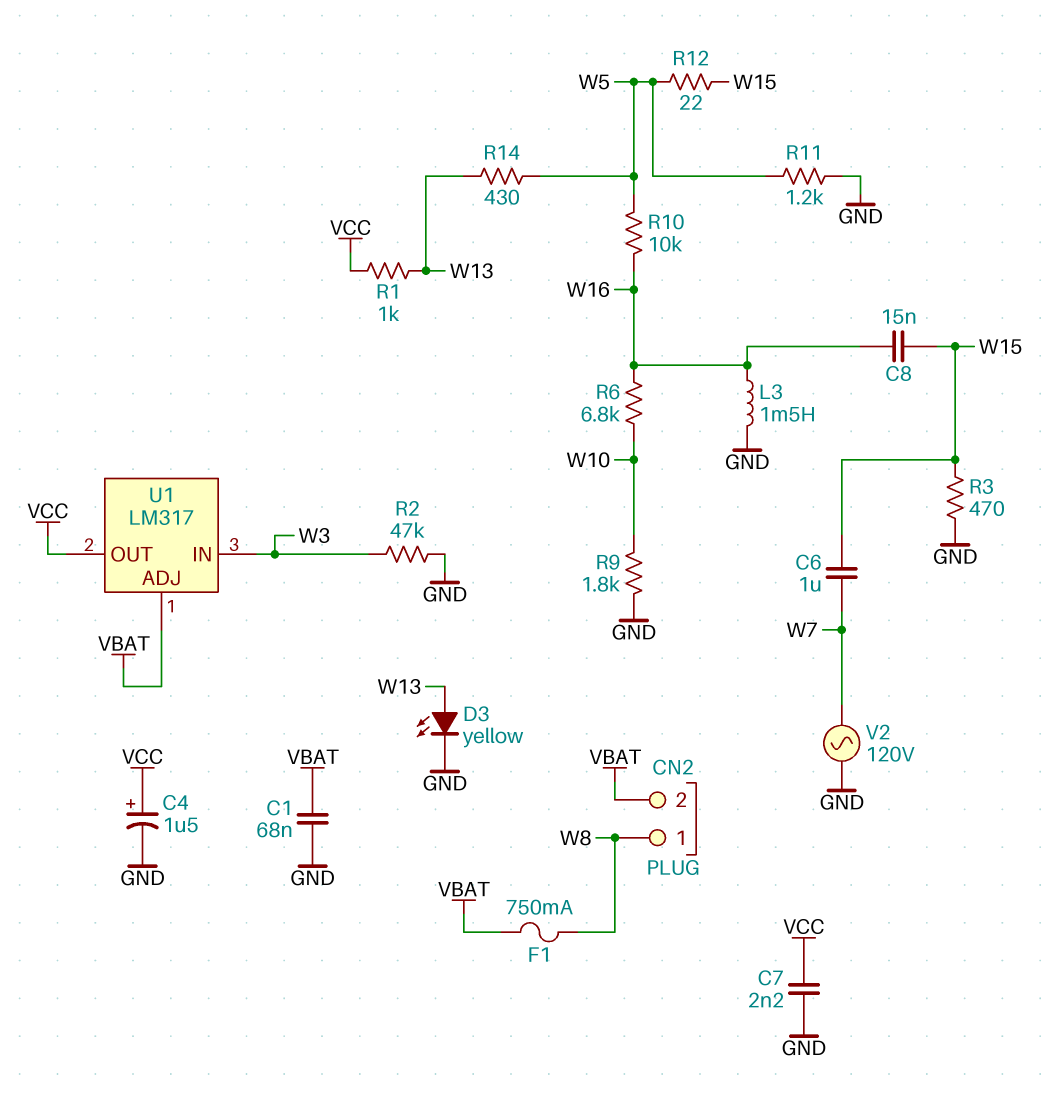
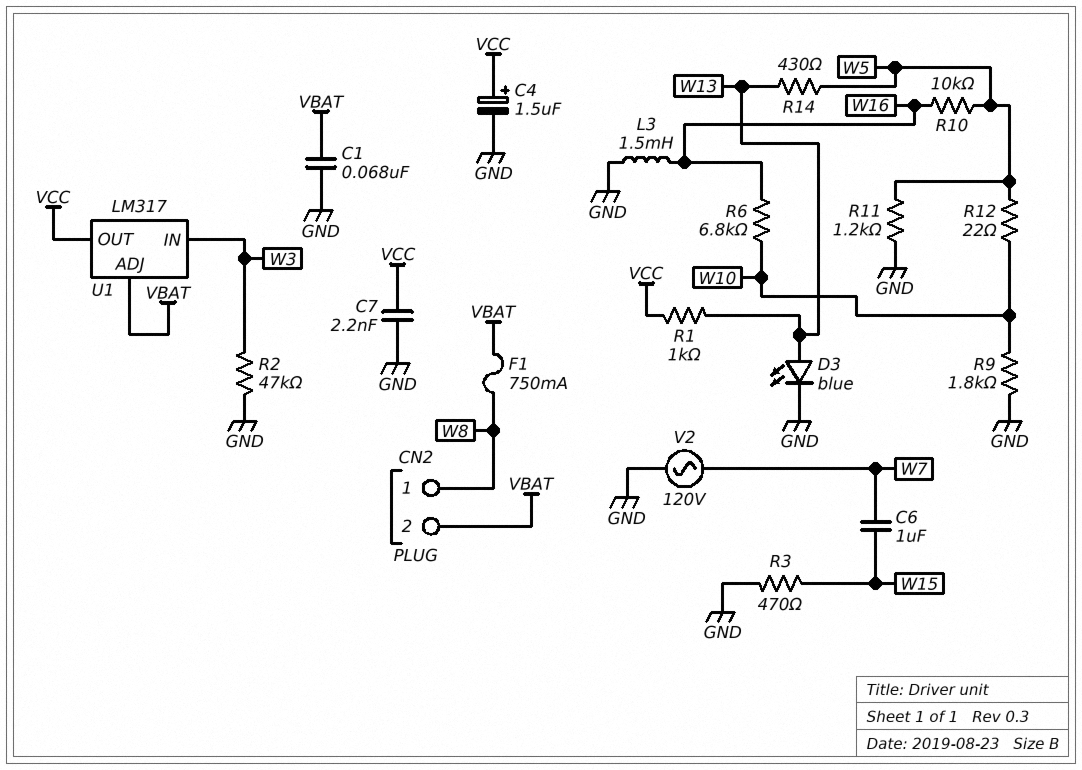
C8: 15nF (W15, W16) -> none
D3: LED yellow (A W13, K GND) -> LED blue (A W13, K GND)
R12: 22 (W5, W15) -> 22 (W5, W10)

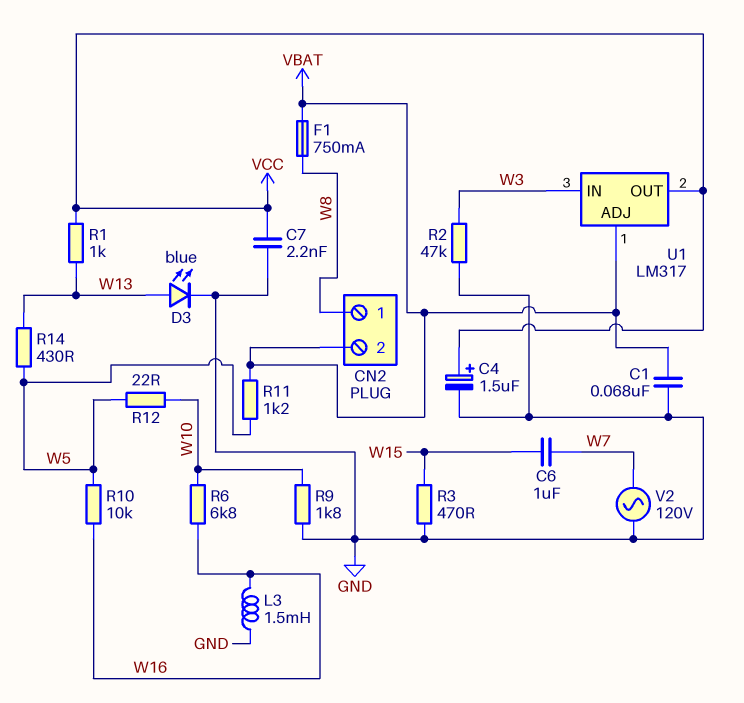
R11: 1.2k (GND, W5) -> 1.2k (VBAT, W5)

